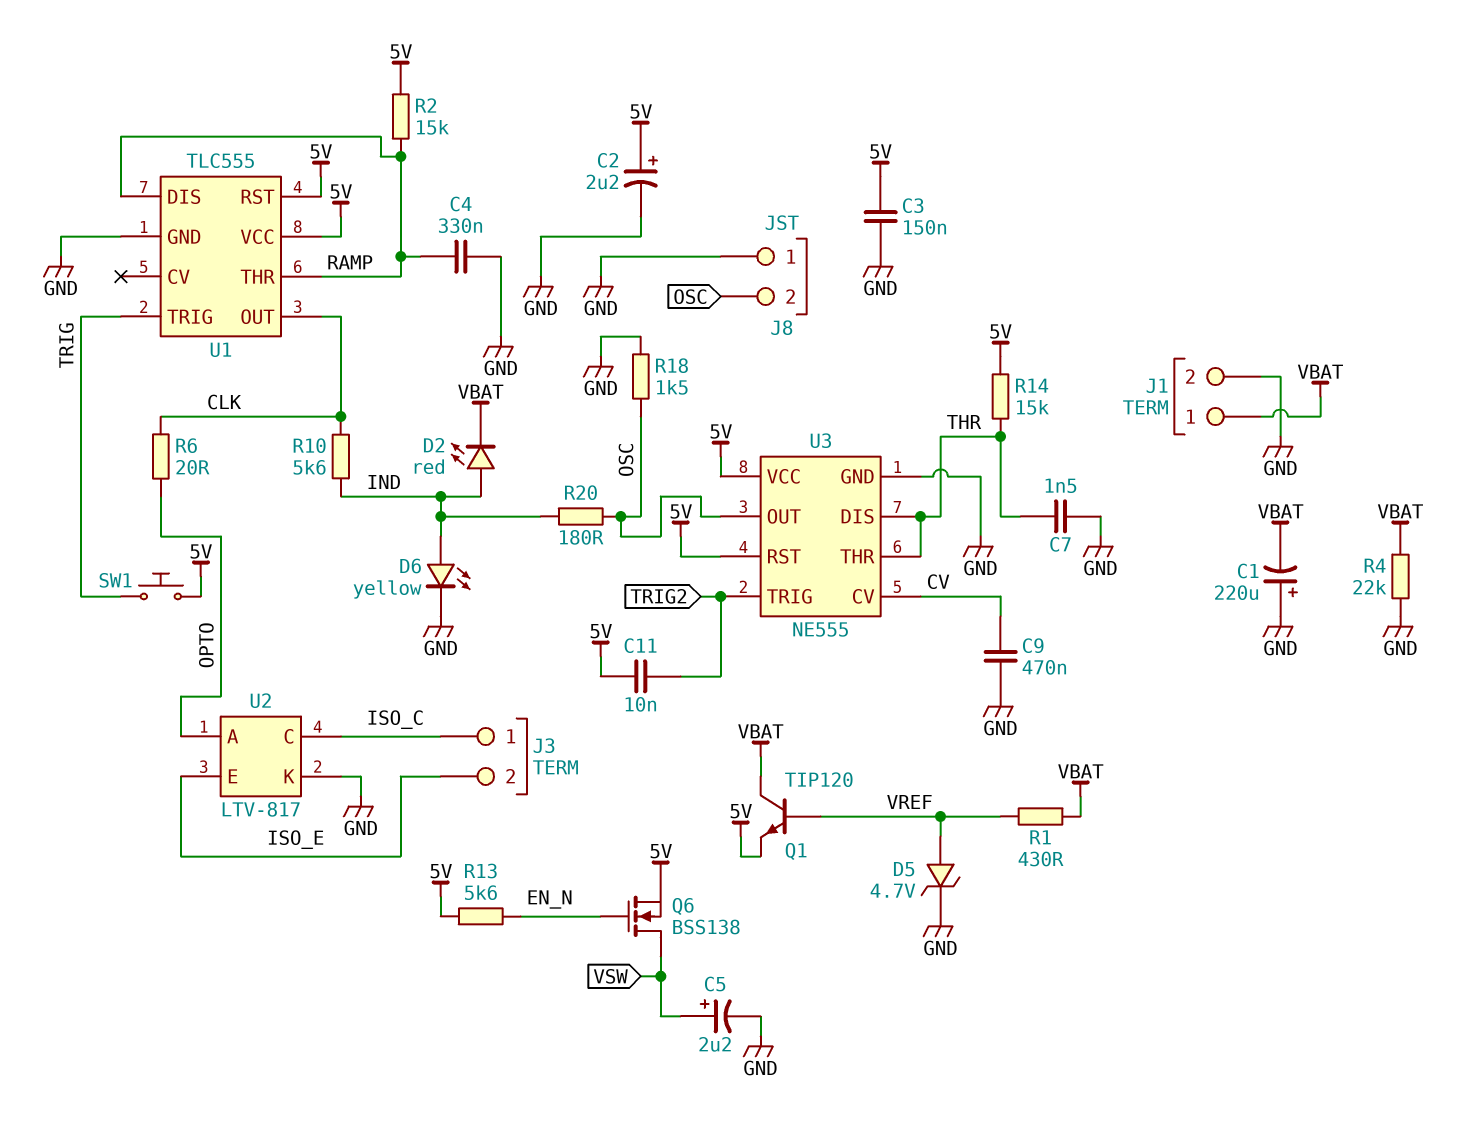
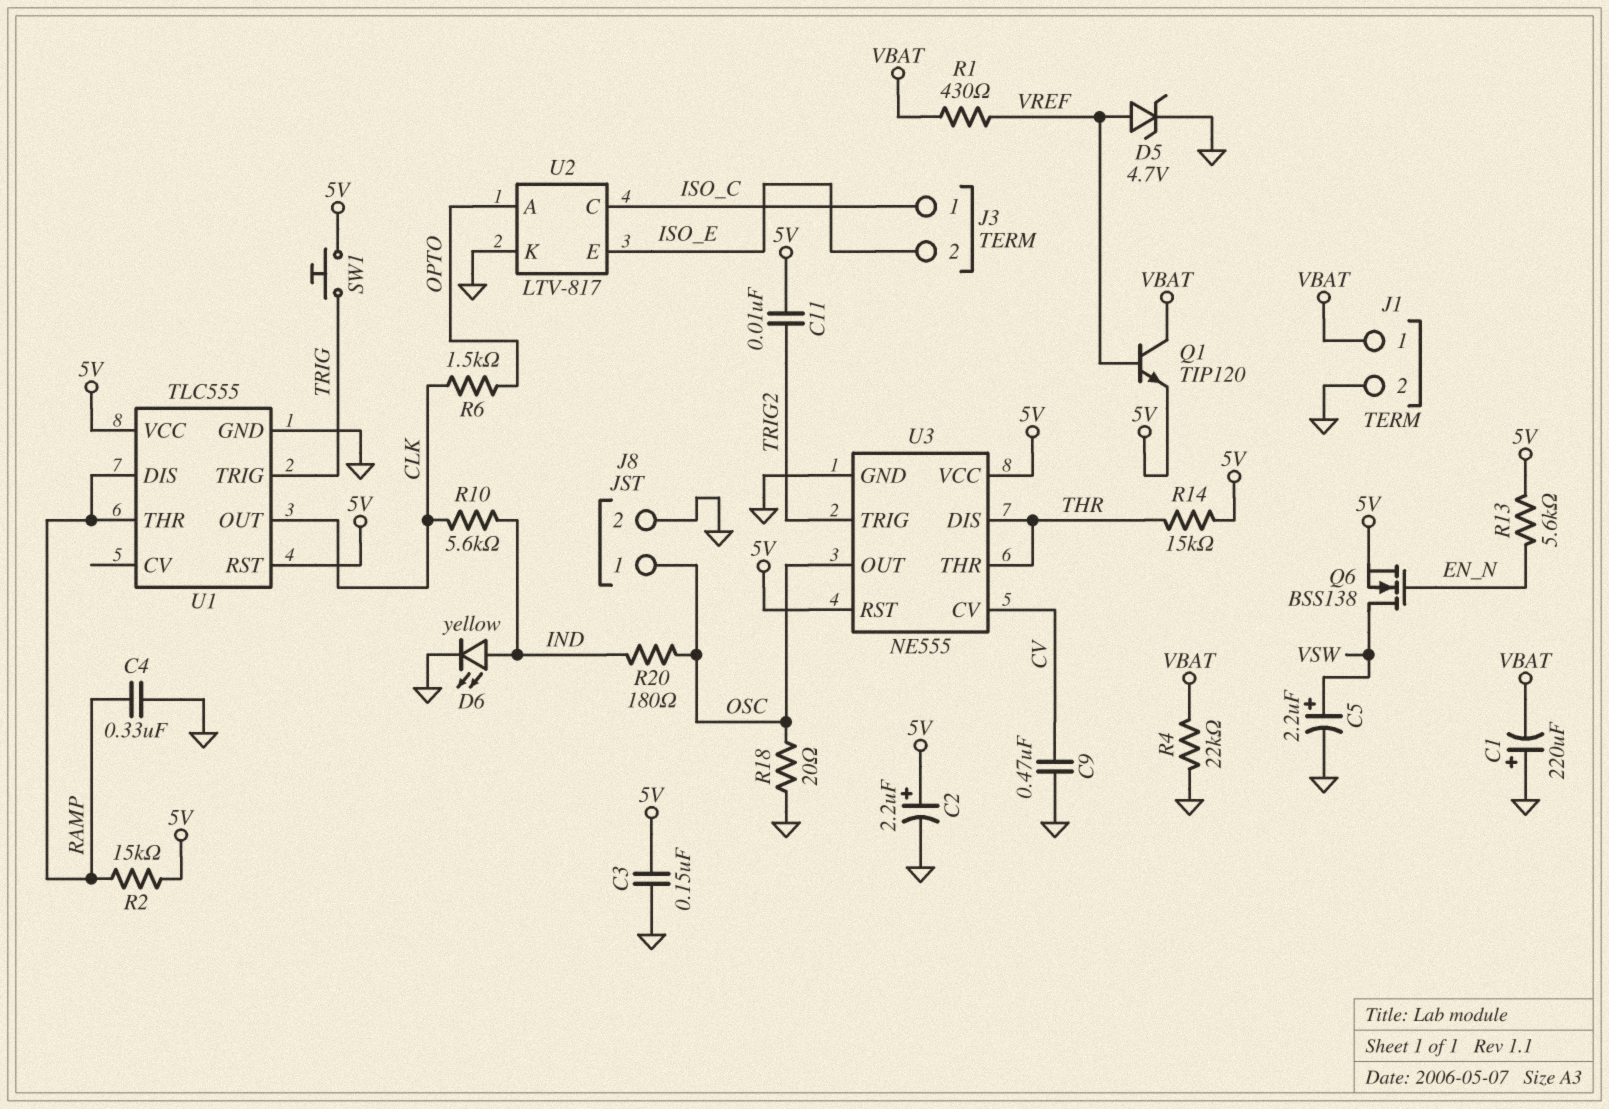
C7: 1.5nF (GND, THR) -> none
D2: LED red (A IND, K VBAT) -> none
J8 pin 1: GND -> OSC
J8 pin 2: OSC -> GND
R6: 20 (CLK, OPTO) -> 1.5k (CLK, OPTO)
R18: 1.5k (GND, OSC) -> 20 (GND, OSC)

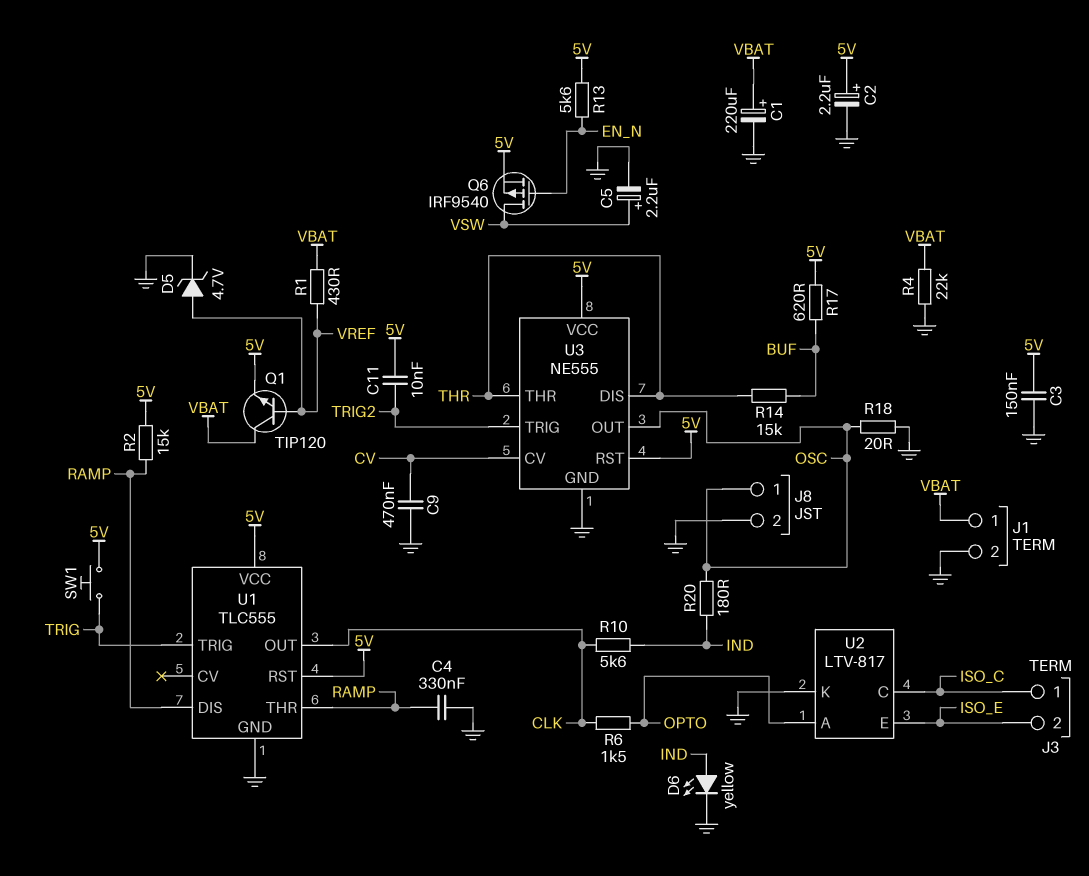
C1: 220uF (plus GND, minus VBAT) -> 220uF (plus VBAT, minus GND)
Q6: NMOS BSS138 (G EN_N, D VSW, S 5V) -> PMOS IRF9540 (G EN_N, D VSW, S 5V)
R14: 15k (5V, THR) -> 15k (BUF, THR)
R17: none -> 620 (5V, BUF)

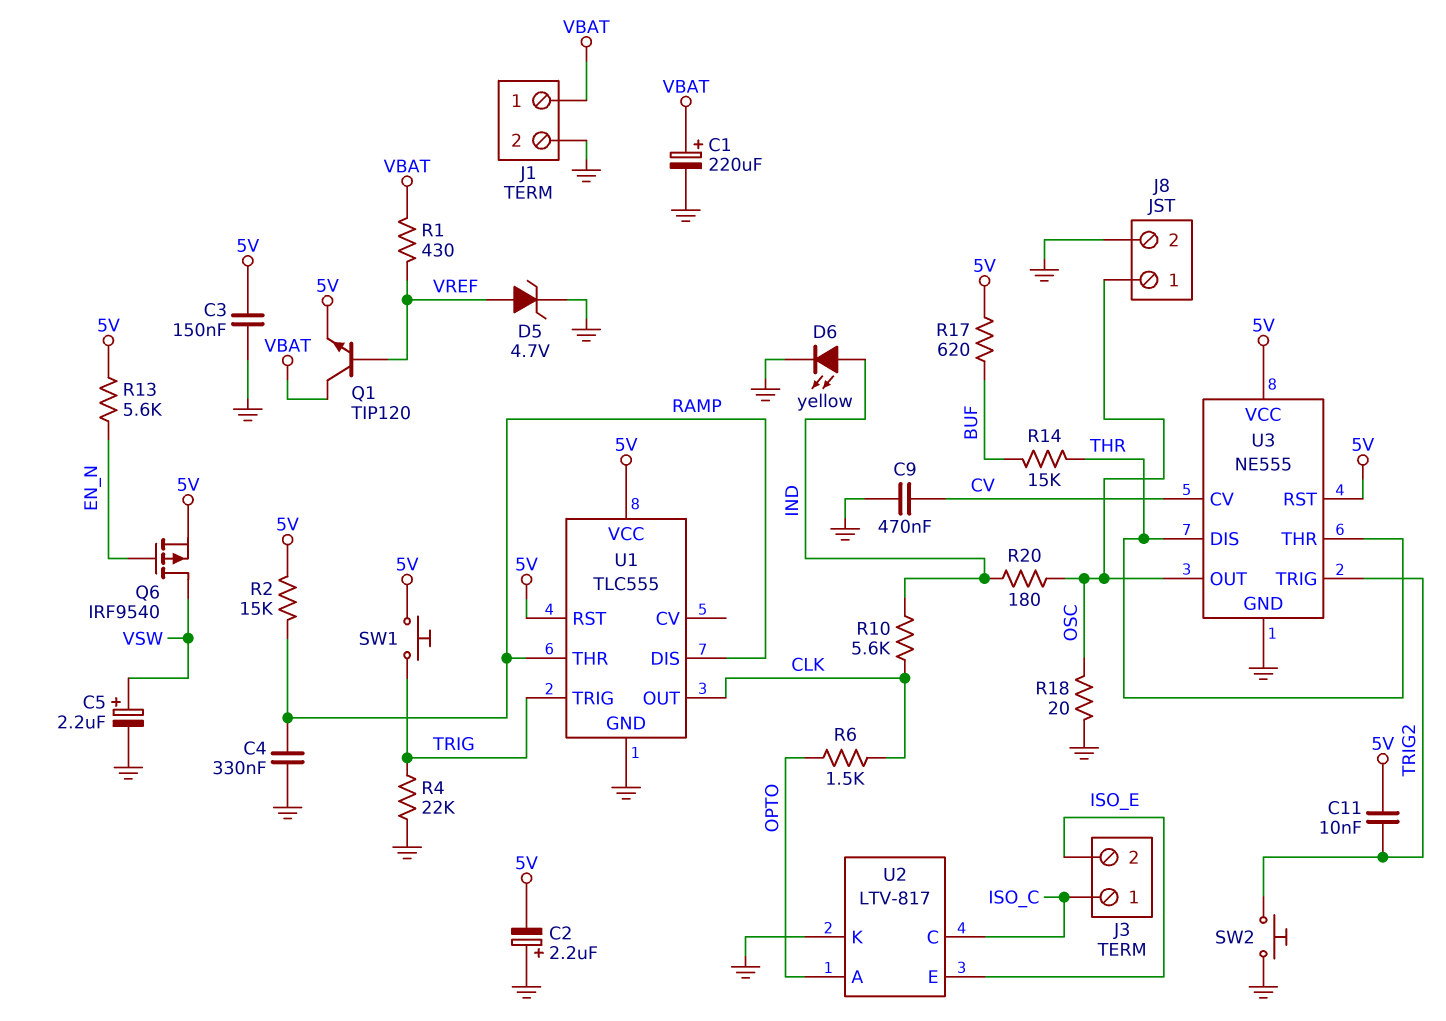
C2: 2.2uF (plus 5V, minus GND) -> 2.2uF (plus GND, minus 5V)
R4: 22k (GND, VBAT) -> 22k (GND, TRIG)
SW2: none -> button (GND, TRIG2)

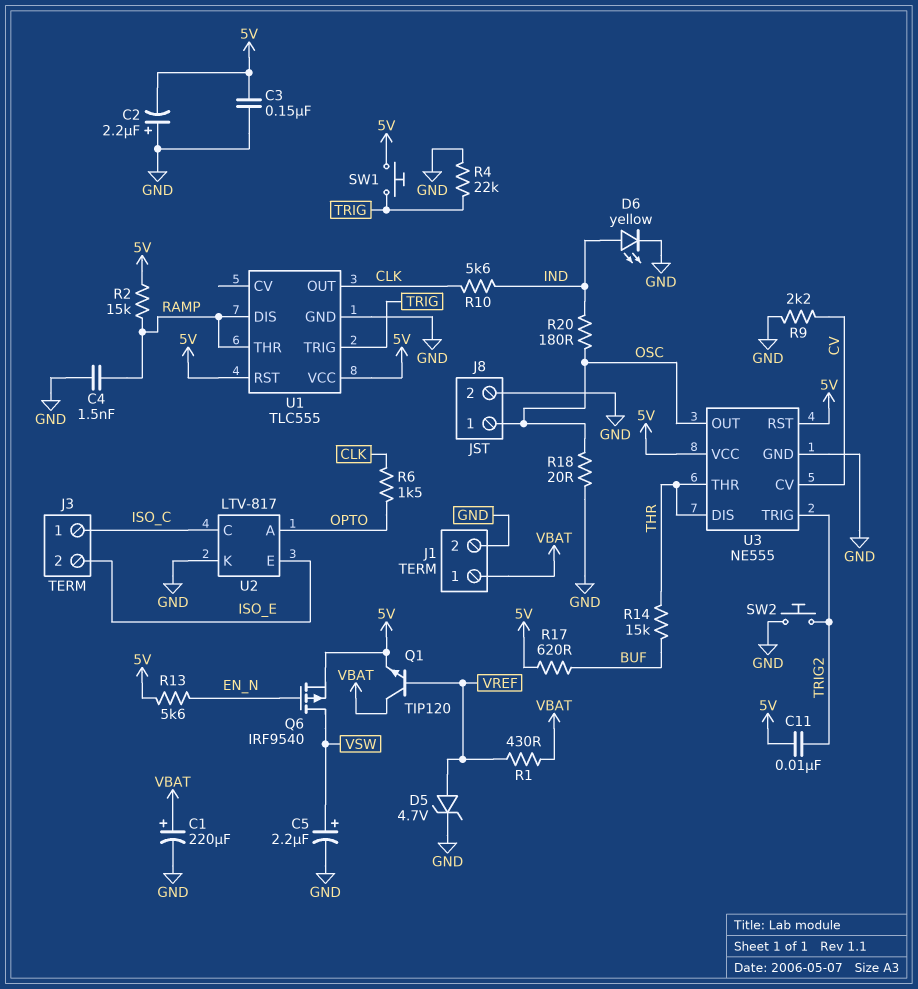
C4: 330nF (GND, RAMP) -> 1.5nF (GND, RAMP)
C9: 470nF (CV, GND) -> none
R9: none -> 2.2k (CV, GND)

